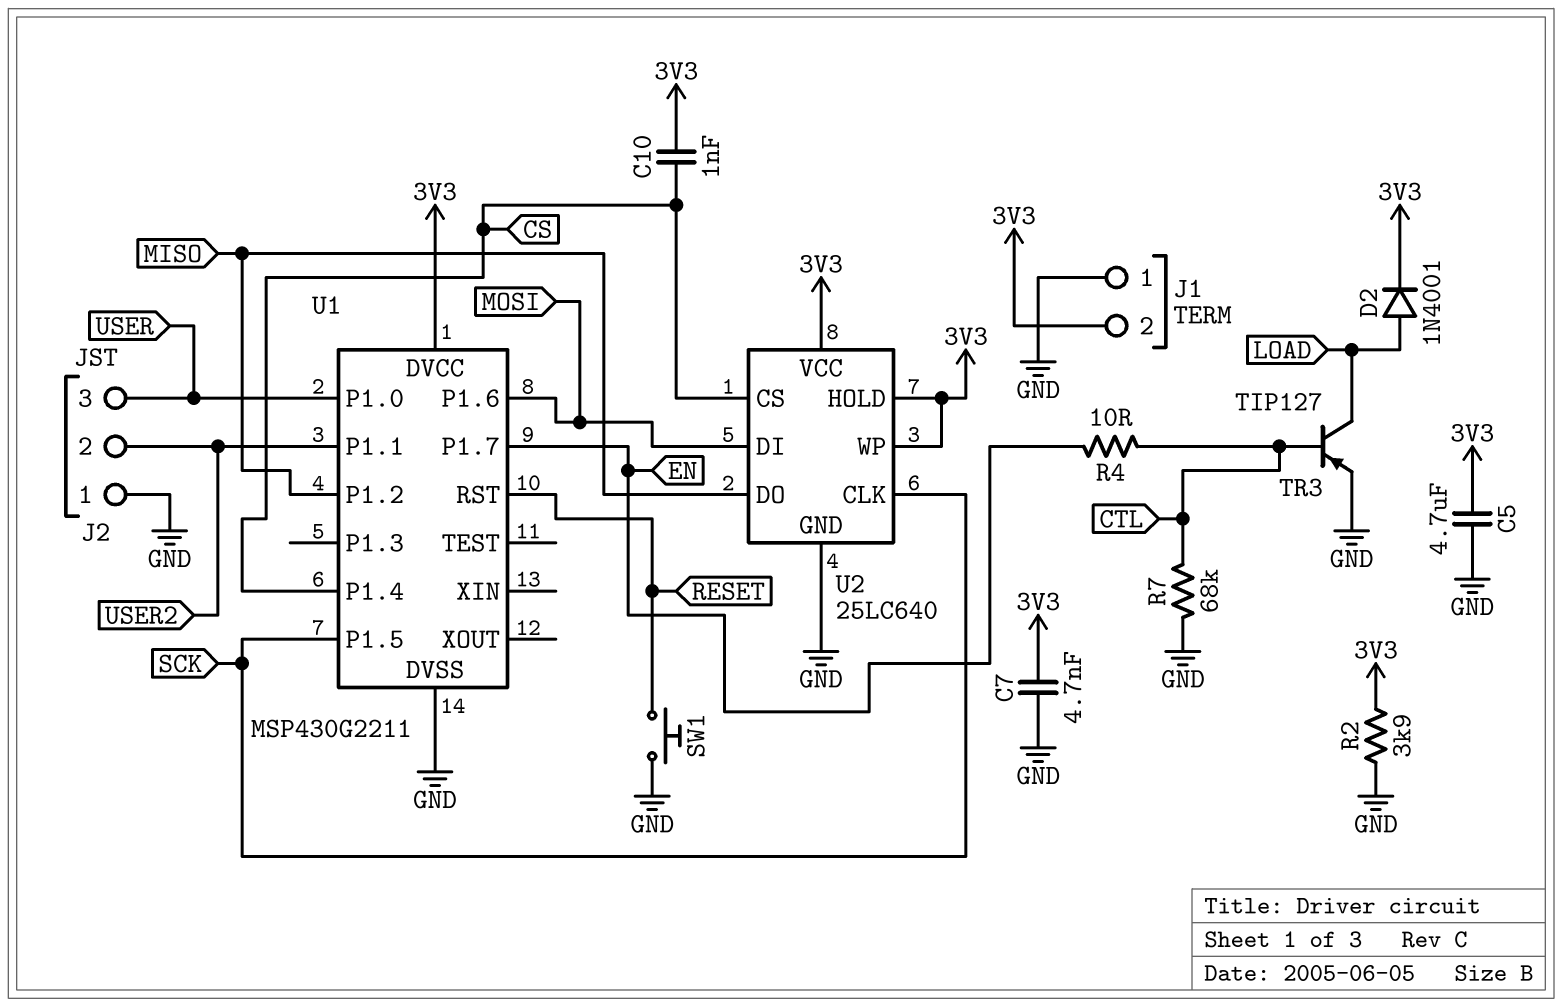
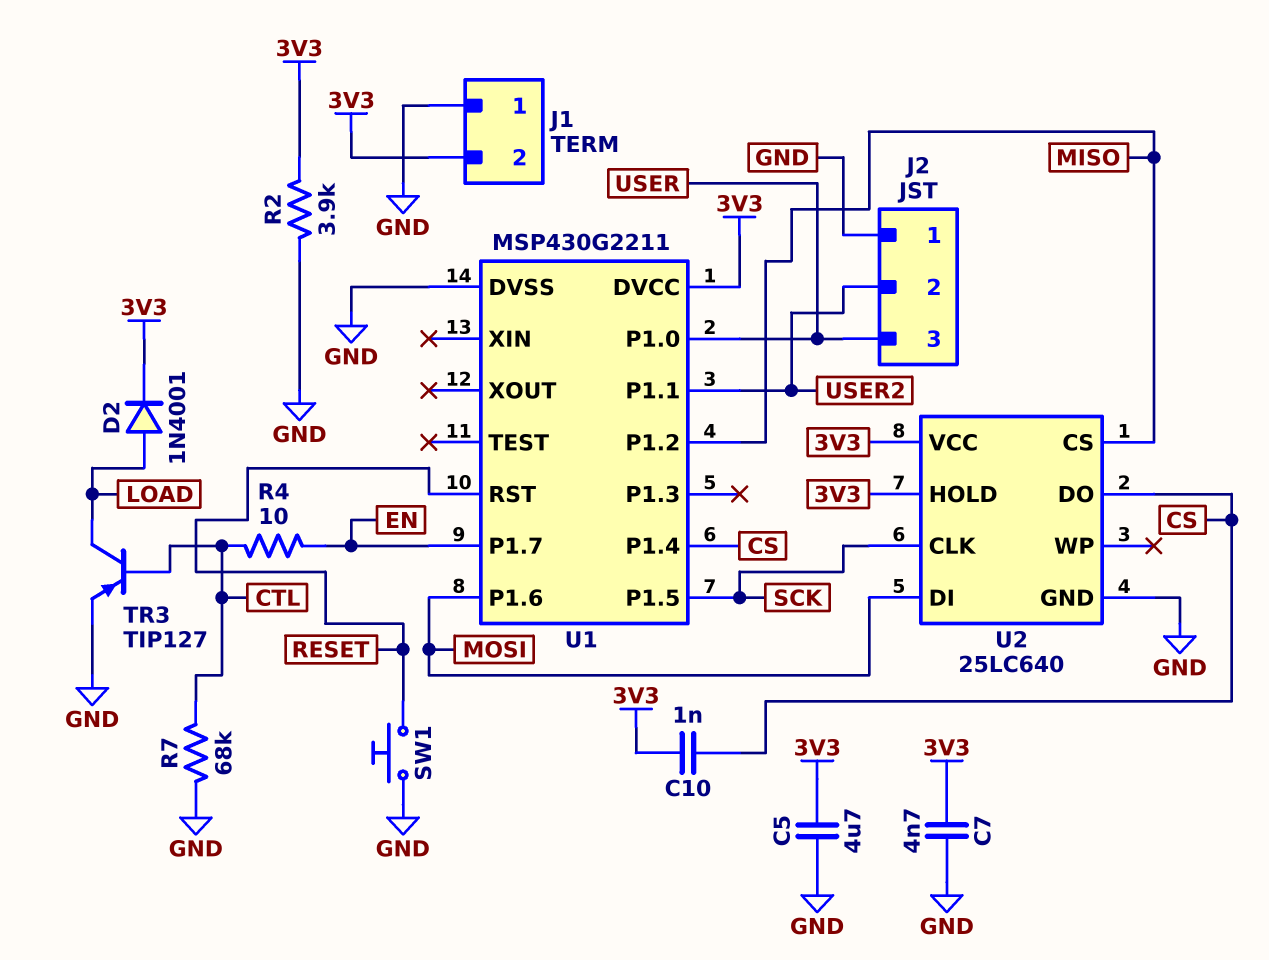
U2 pin CS: CS -> MISO
U2 pin DO: MISO -> CS
U2 pin WP: 3V3 -> none

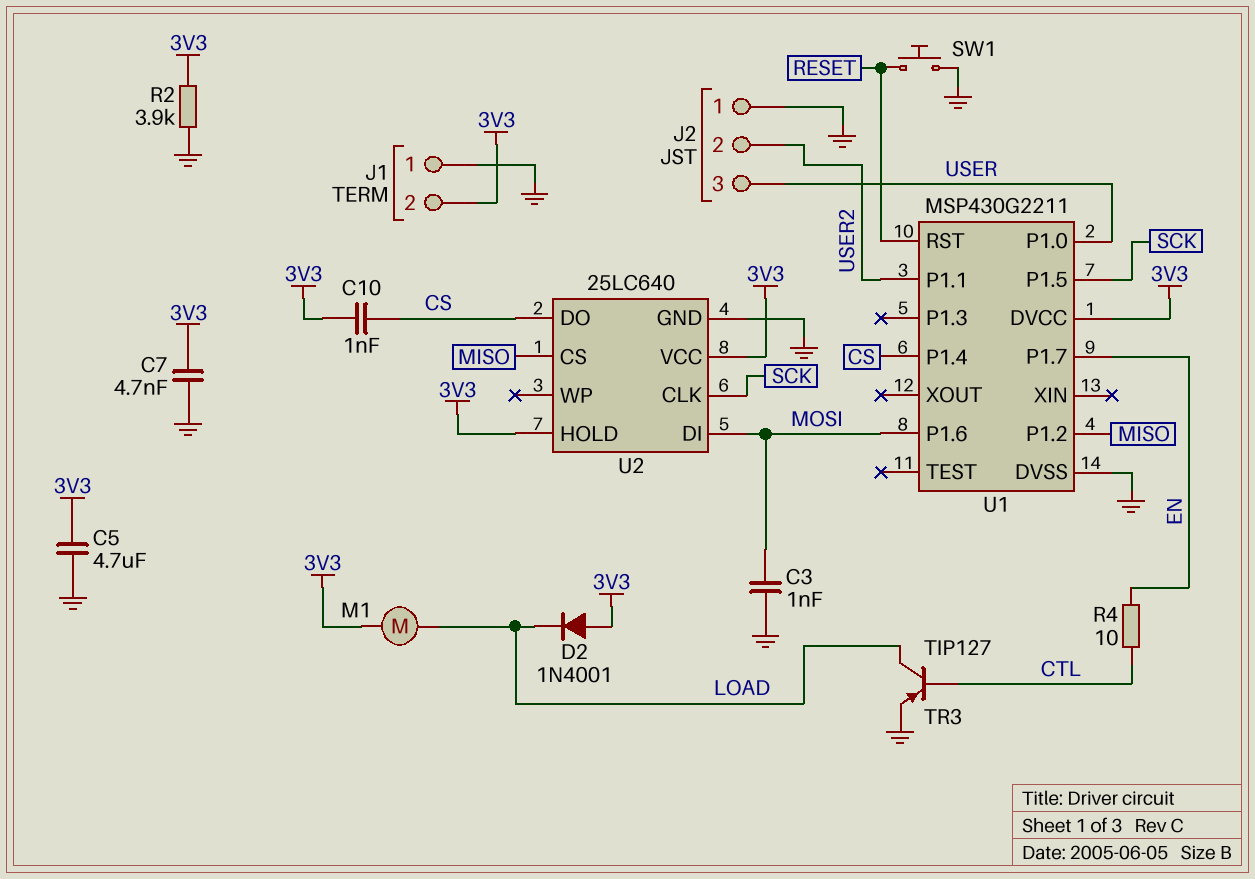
C3: none -> 1nF (GND, MOSI)
D2: diode 1N4001 (A LOAD, K 3V3) -> diode 1N4001 (A 3V3, K LOAD)
M1: none -> motor (3V3, LOAD)
R7: 68k (CTL, GND) -> none

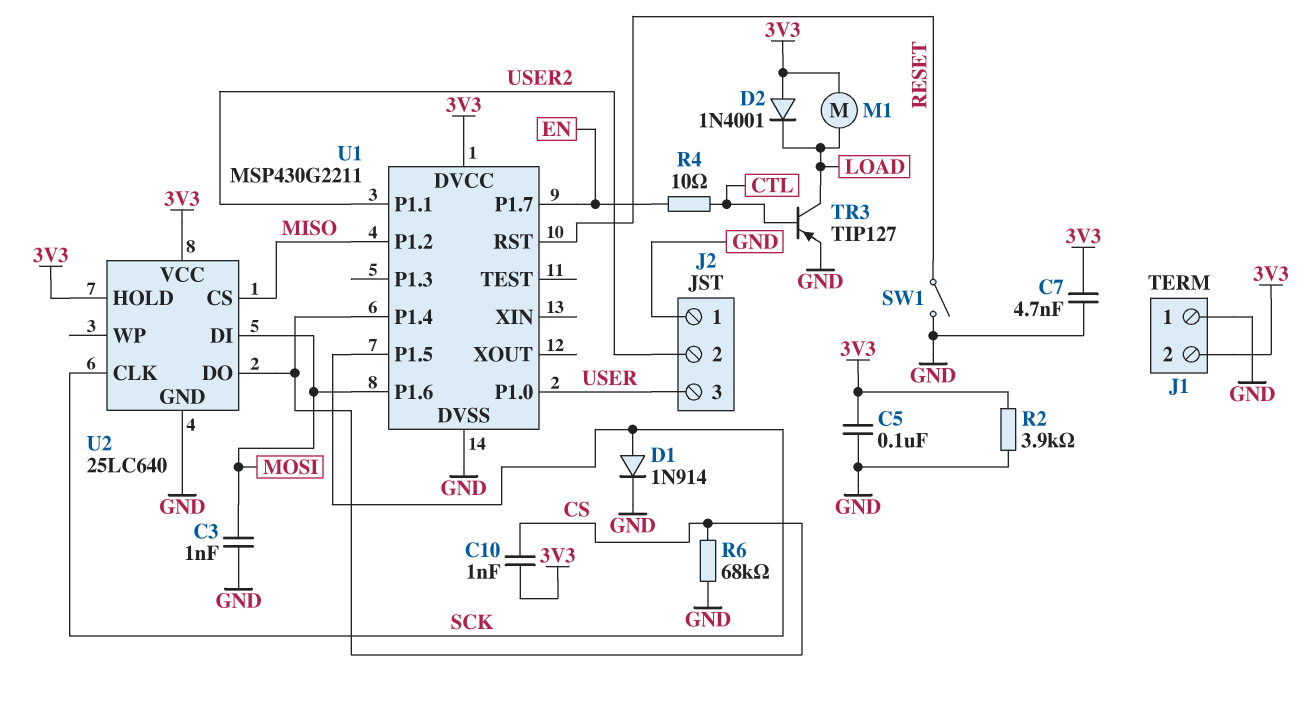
C5: 4.7uF (3V3, GND) -> 100nF (3V3, GND)
D1: none -> diode 1N914 (A SCK, K GND)
R6: none -> 68k (CS, GND)
SW1: button (GND, RESET) -> switch (GND, RESET)

